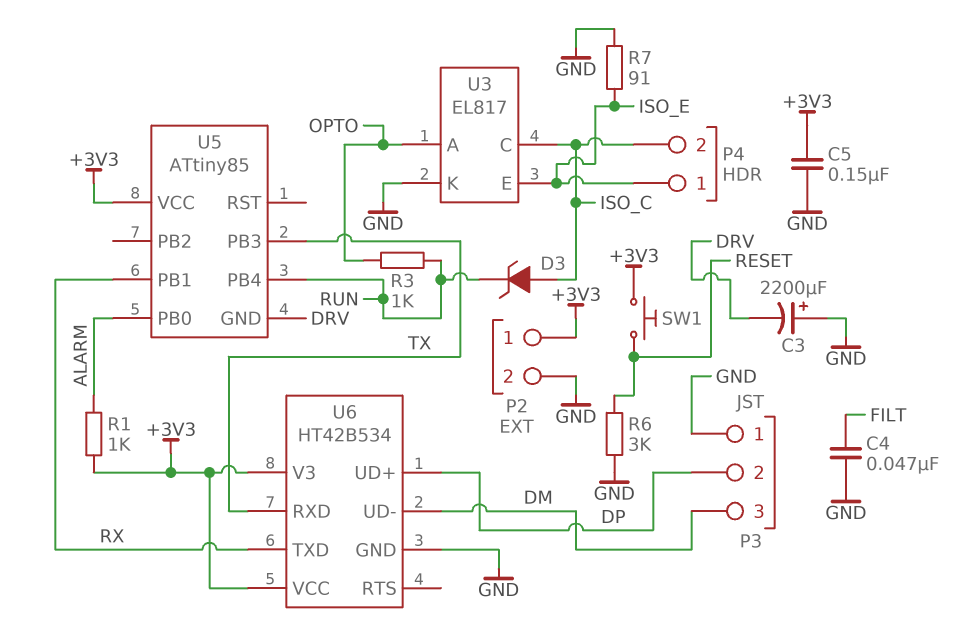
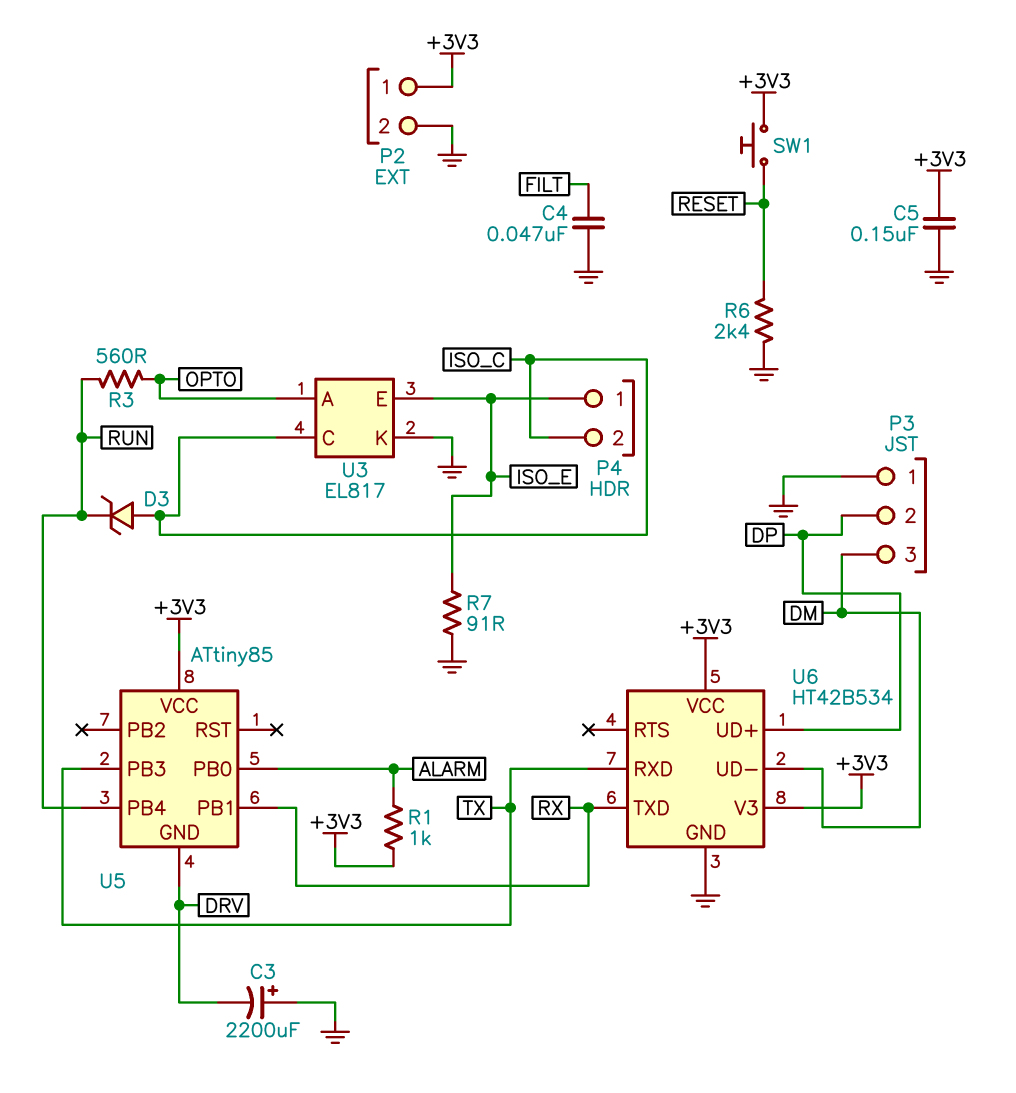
R3: 1k (OPTO, RUN) -> 560 (OPTO, RUN)
R6: 3k (GND, RESET) -> 2.4k (GND, RESET)

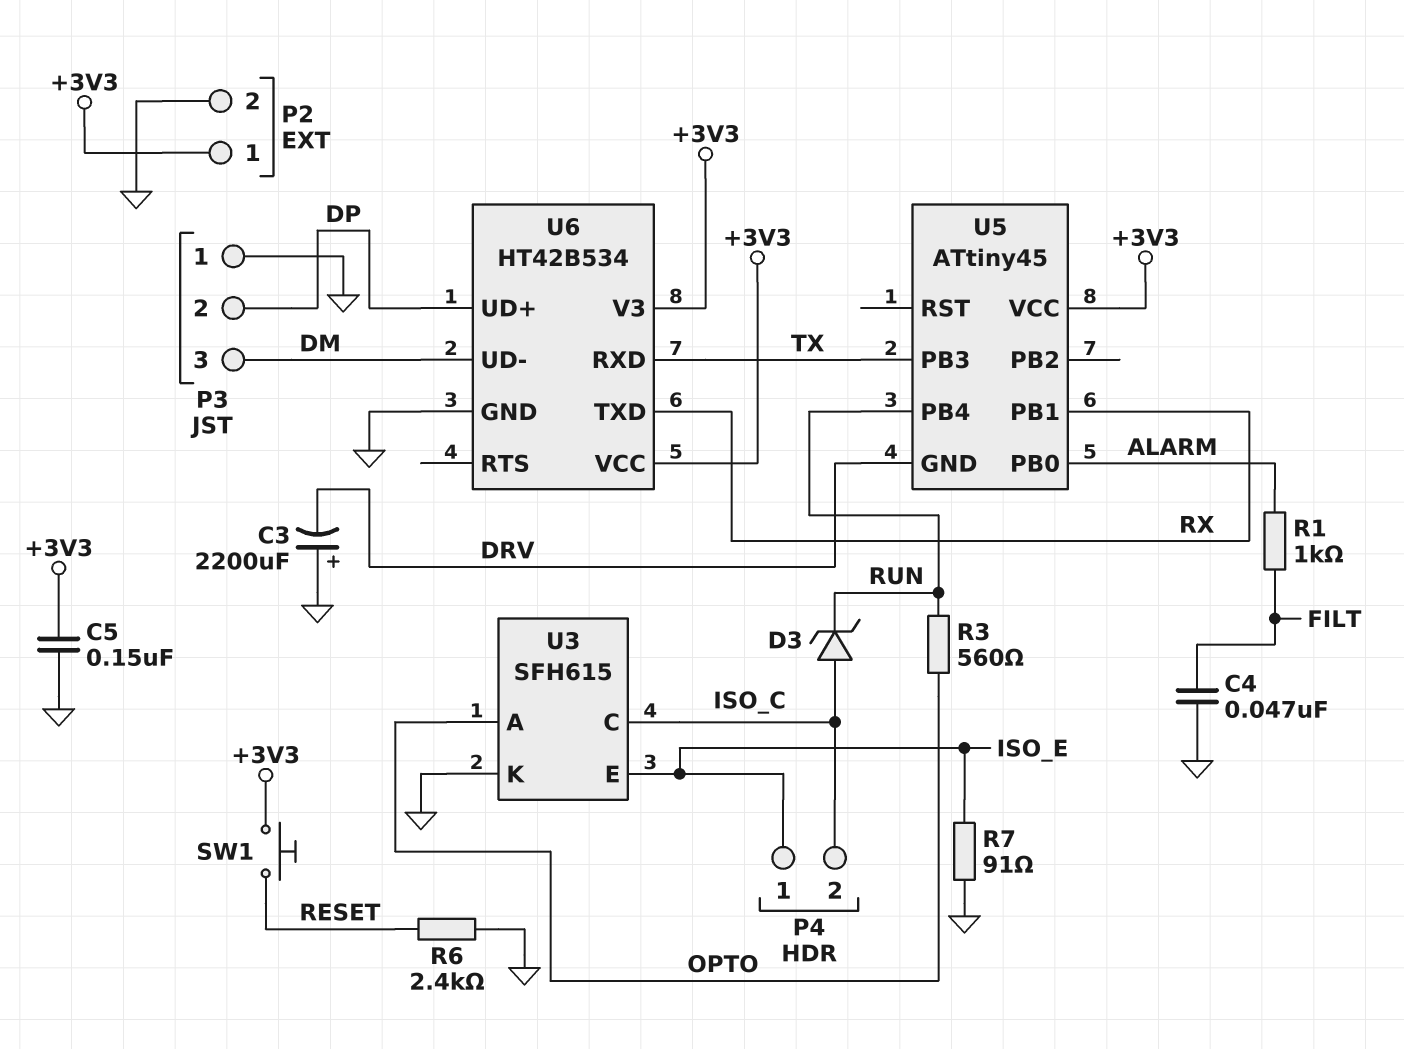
R1: 1k (+3V3, ALARM) -> 1k (ALARM, FILT)
U3: EL817 -> SFH615
U5: ATtiny85 -> ATtiny45

